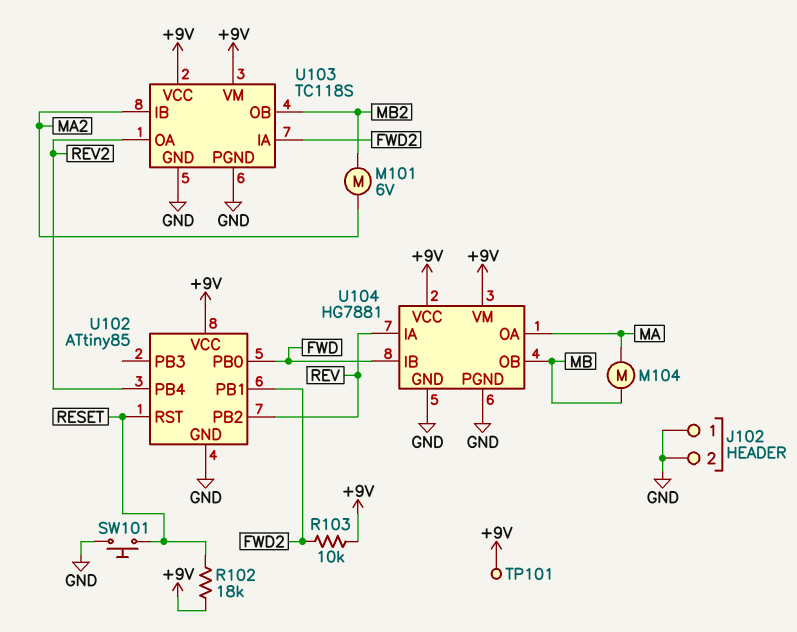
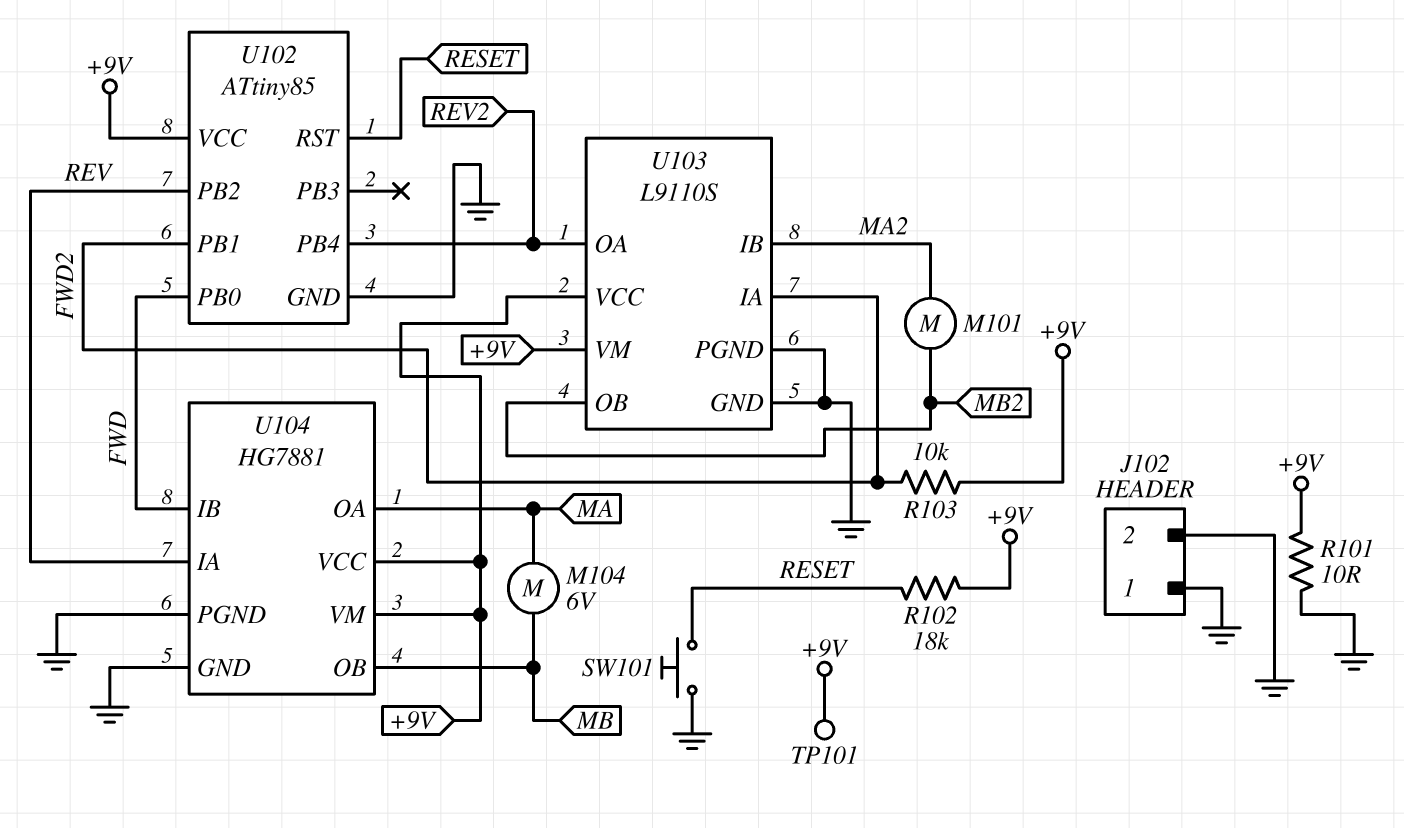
M101: motor 6V (MA2, MB2) -> motor (MA2, MB2)
M104: motor (MA, MB) -> motor 6V (MA, MB)
R101: none -> 10 (+9V, GND)
U103: TC118S -> L9110S

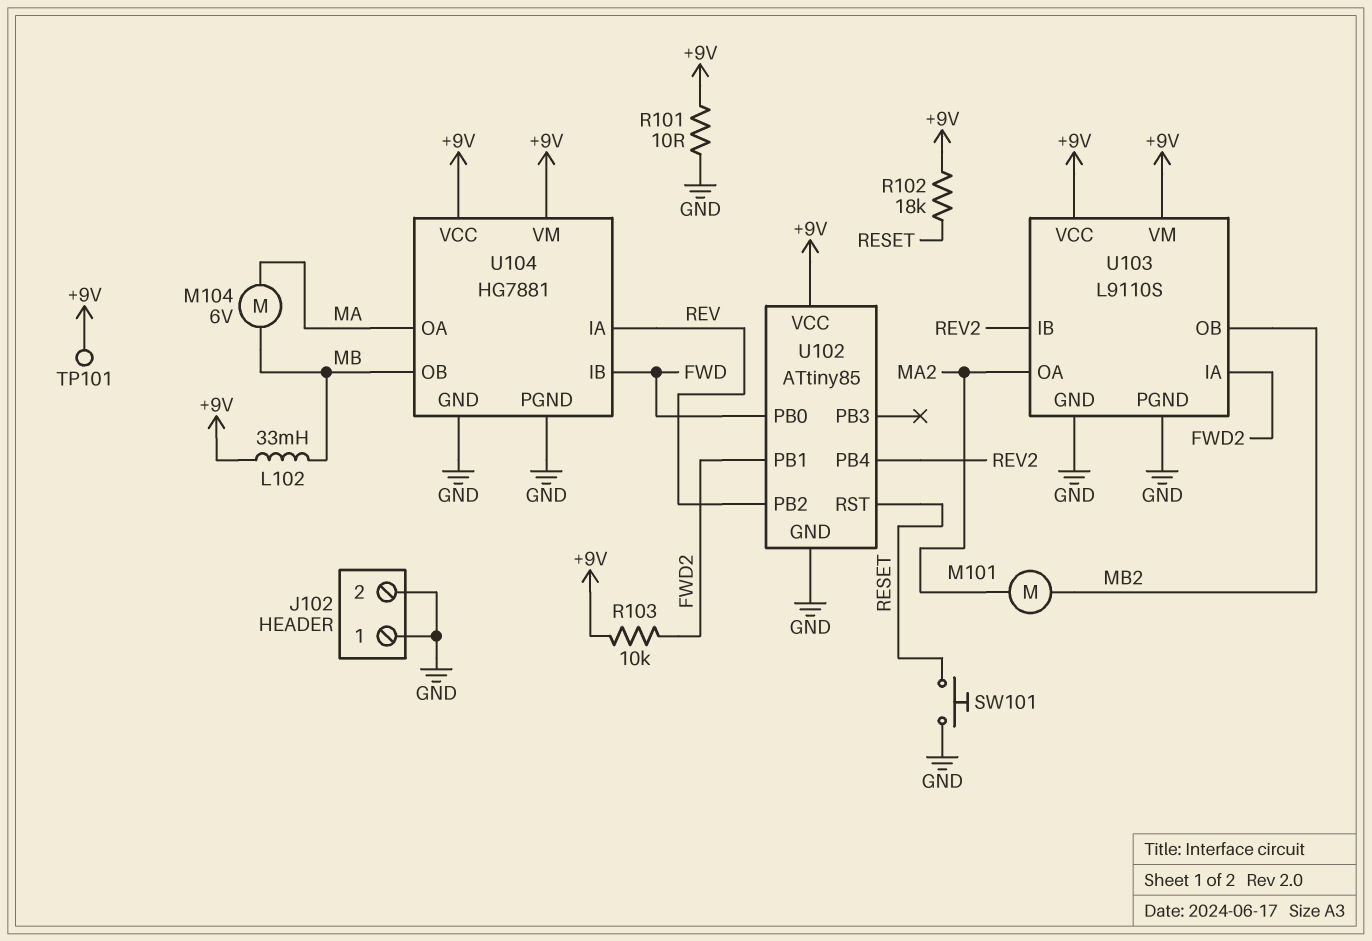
L102: none -> 33mH (+9V, MB)
U103 pin IB: MA2 -> REV2
U103 pin OA: REV2 -> MA2

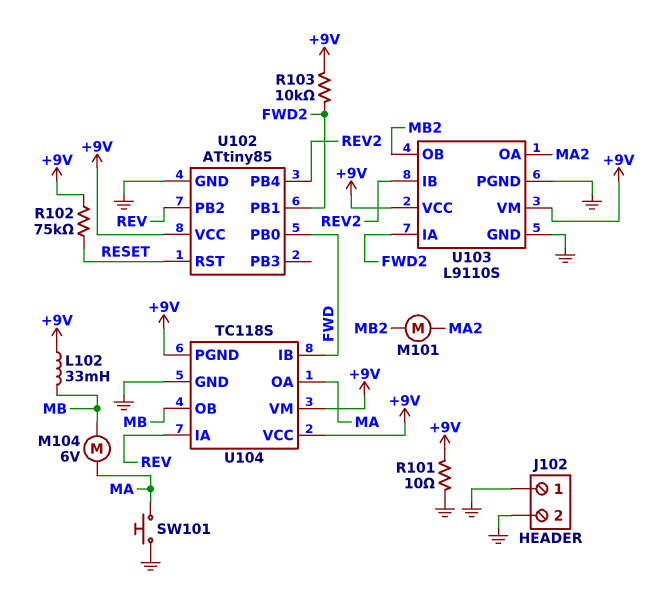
R102: 18k (+9V, RESET) -> 75k (+9V, RESET)
SW101: button (GND, RESET) -> button (GND, MA)
TP101: test point (+9V) -> none
U104: HG7881 -> TC118S
U104 pin PGND: GND -> +9V

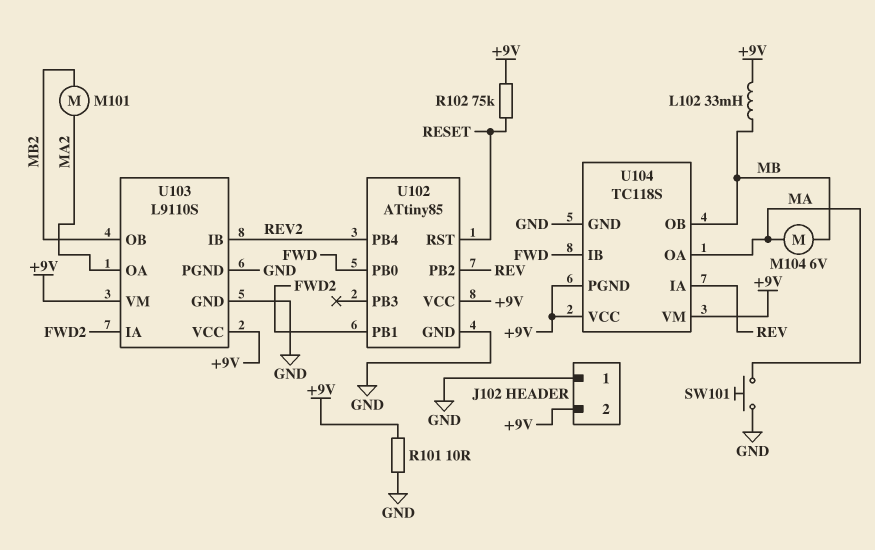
J102 pin 2: GND -> +9V
R103: 10k (+9V, FWD2) -> none

